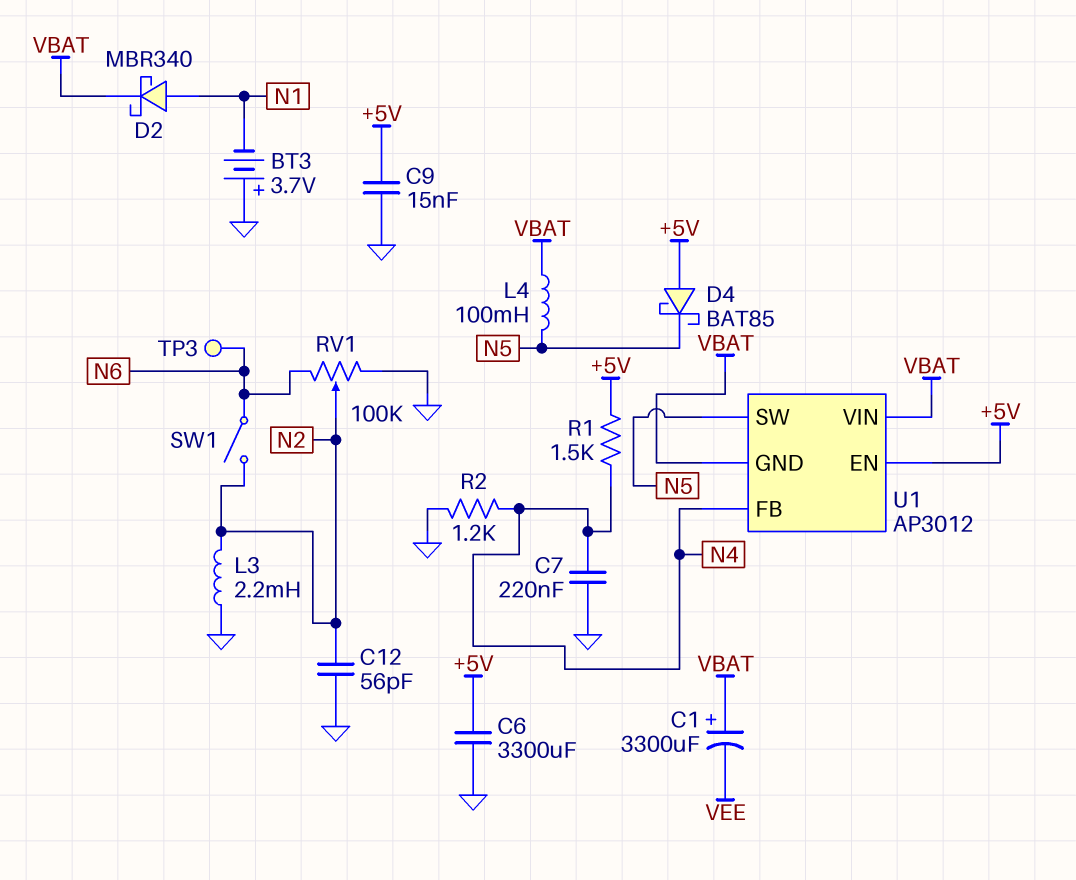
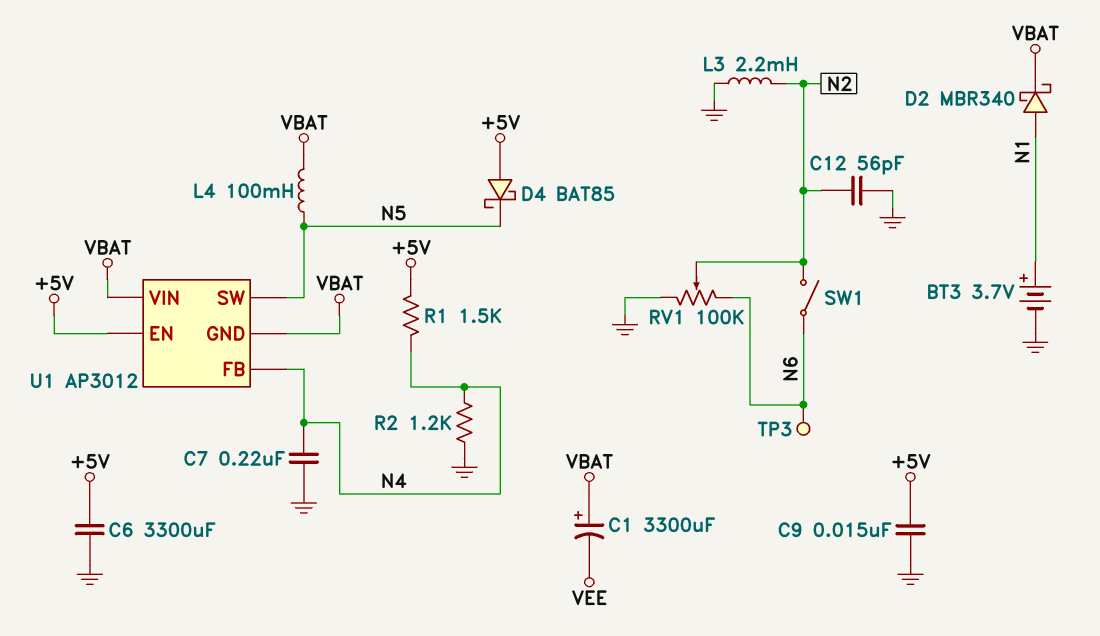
BT3: 3.7V (plus GND, minus N1) -> 3.7V (plus N1, minus GND)

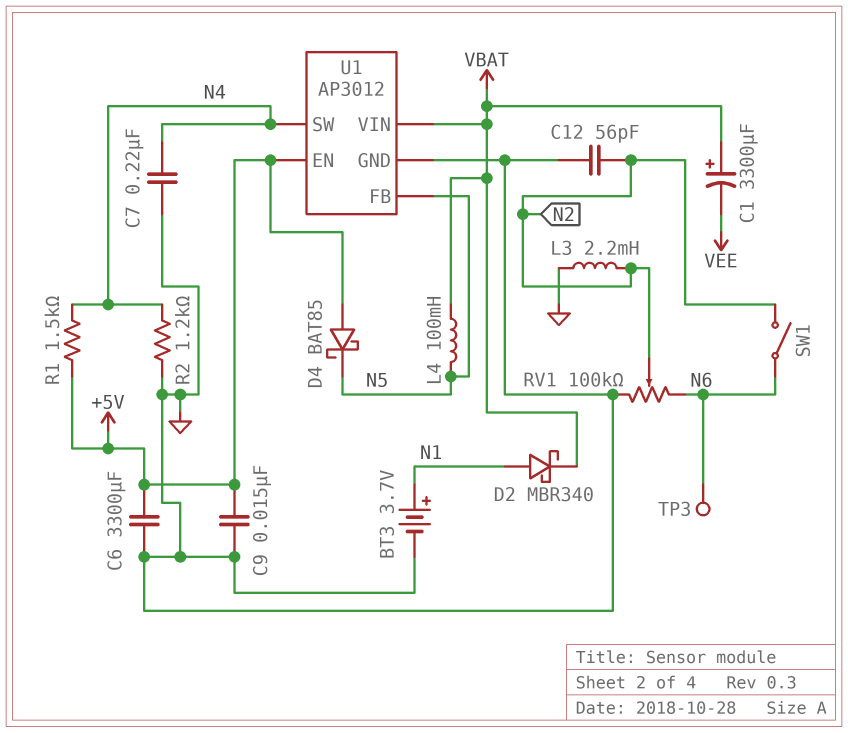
U1 pin FB: N4 -> N5
U1 pin GND: VBAT -> GND
U1 pin SW: N5 -> N4

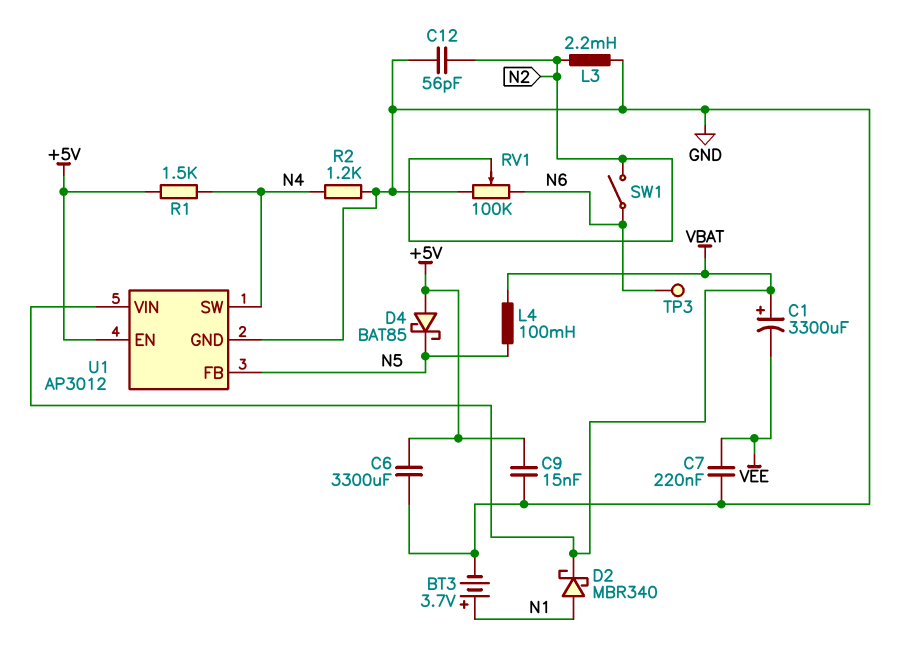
C7: 220nF (GND, N4) -> 220nF (GND, VEE)

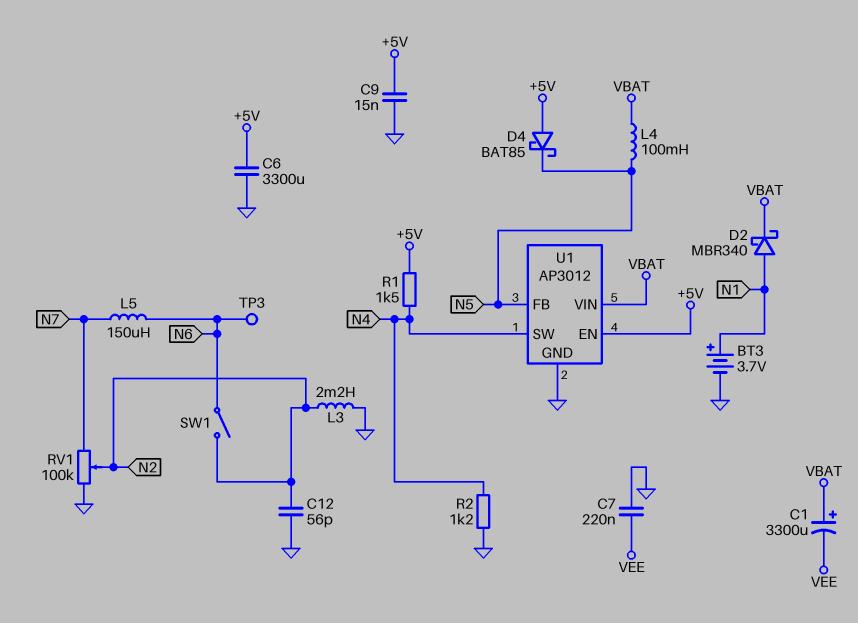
L5: none -> 150uH (N6, N7)
RV1: 100k (GND, N6, wiper N2) -> 100k (GND, N7, wiper N2)

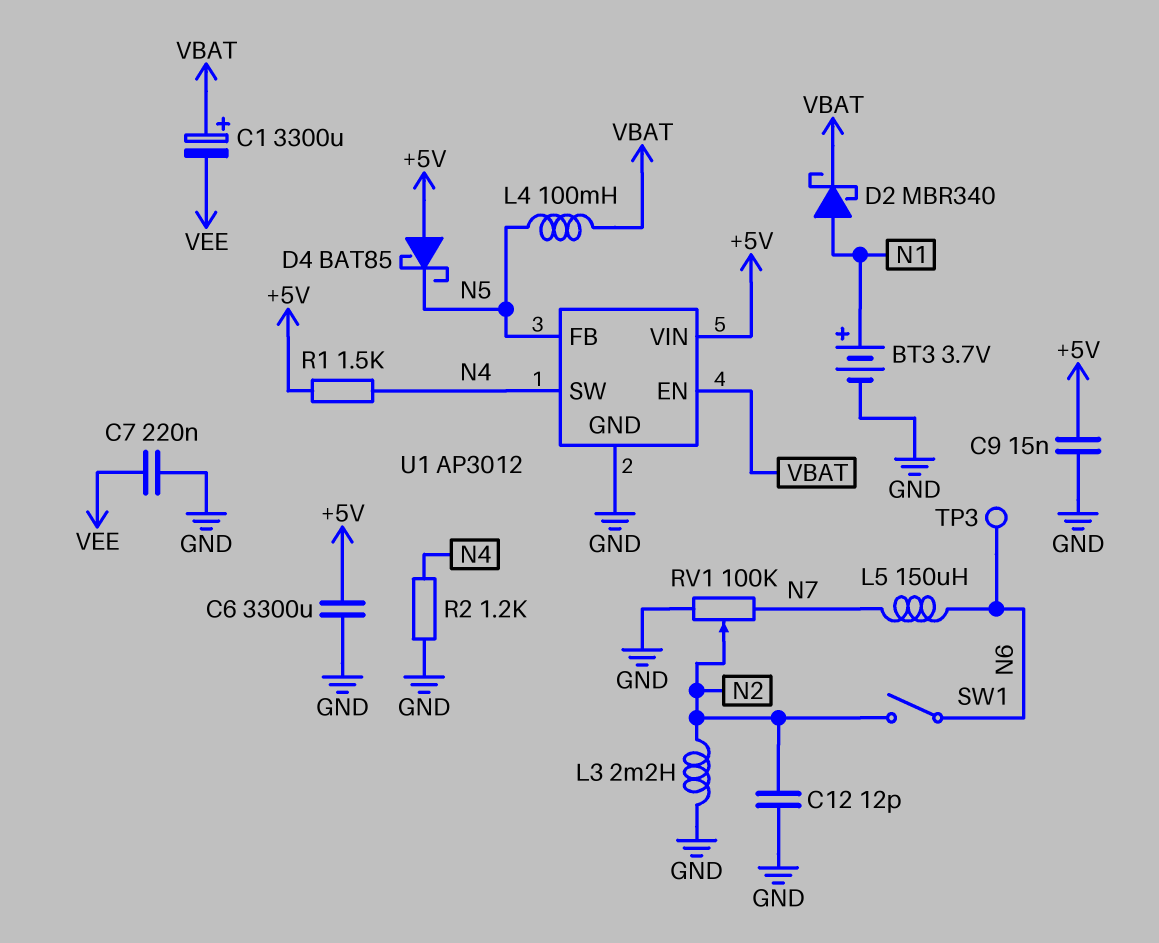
C12: 56pF (GND, N2) -> 12pF (GND, N2)
U1 pin EN: +5V -> VBAT
U1 pin VIN: VBAT -> +5V

